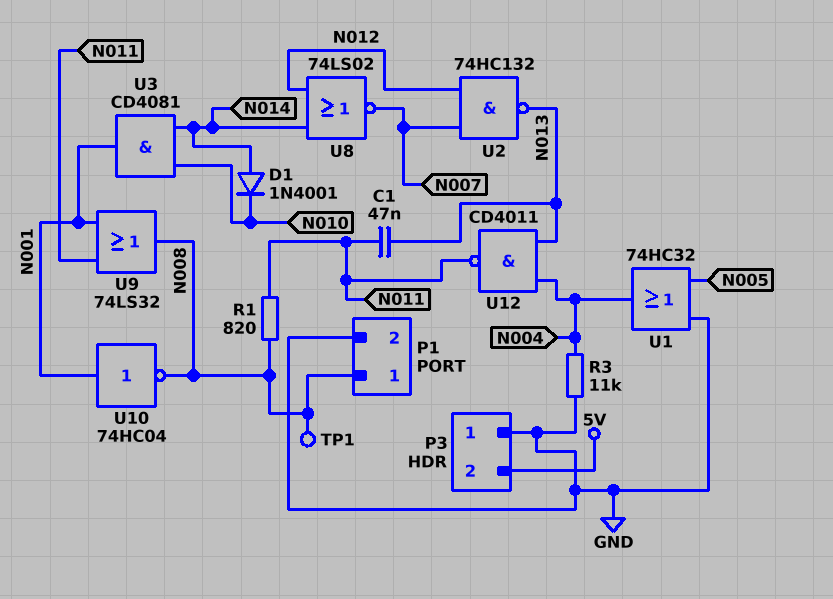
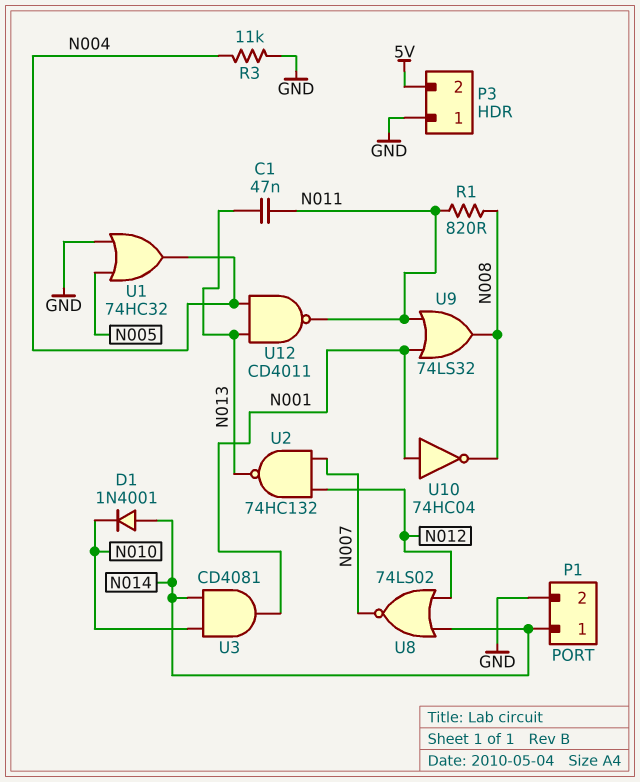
P1 pin 1: N008 -> N014
TP1: test point (N008) -> none

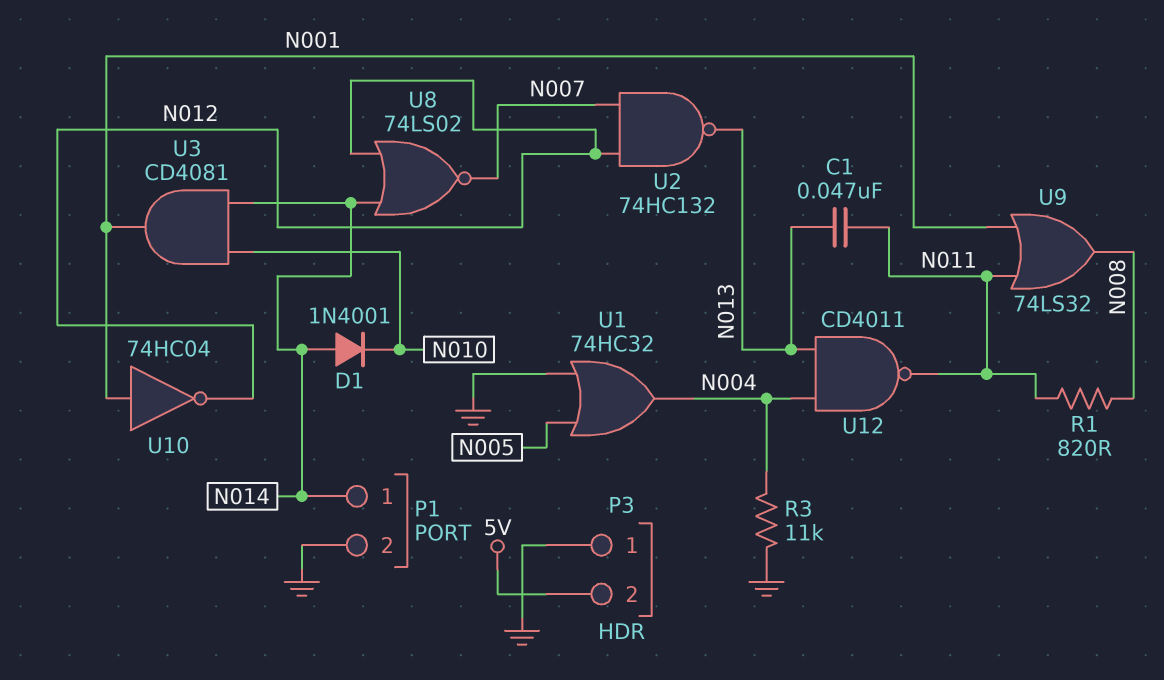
U10: NOT 74HC04 (in N001, out N008) -> NOT 74HC04 (in N001, out N012)

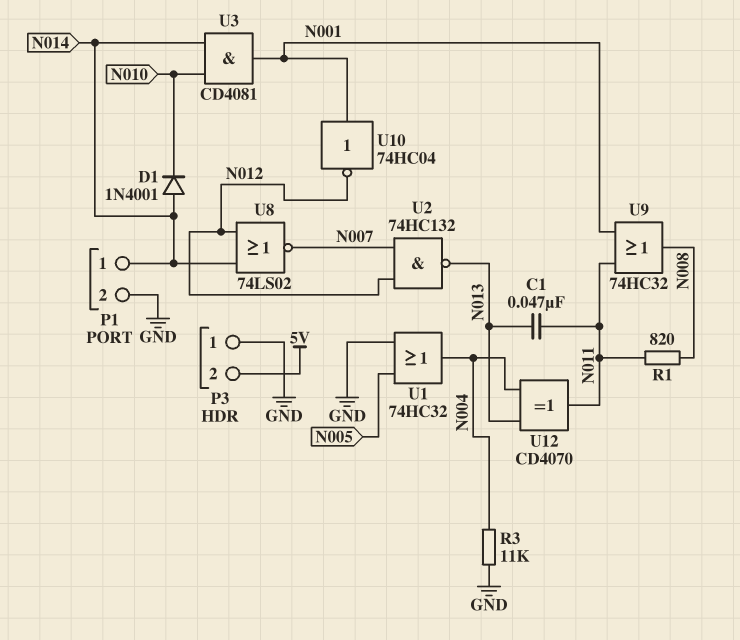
U9: OR 74LS32 (in N001, in N011, out N008) -> OR 74HC32 (in N001, in N011, out N008)
U12: NAND CD4011 (in N004, in N013, out N011) -> XOR CD4070 (in N004, in N013, out N011)

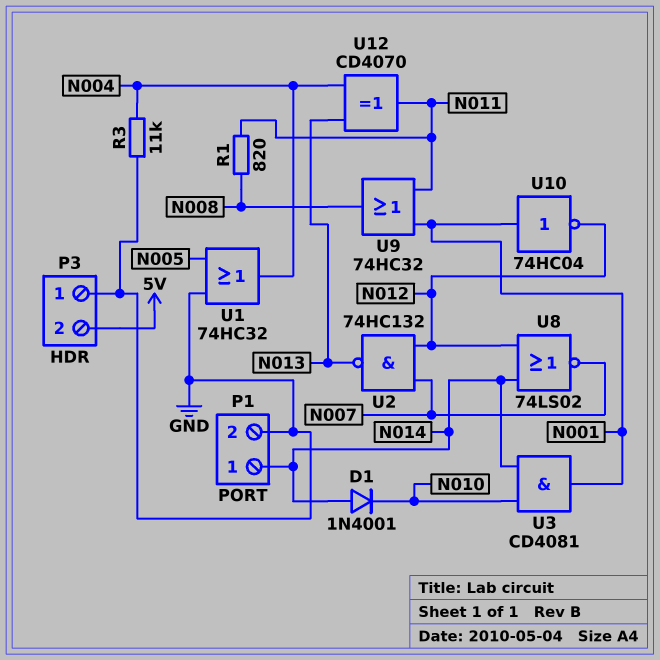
C1: 47nF (N011, N013) -> none

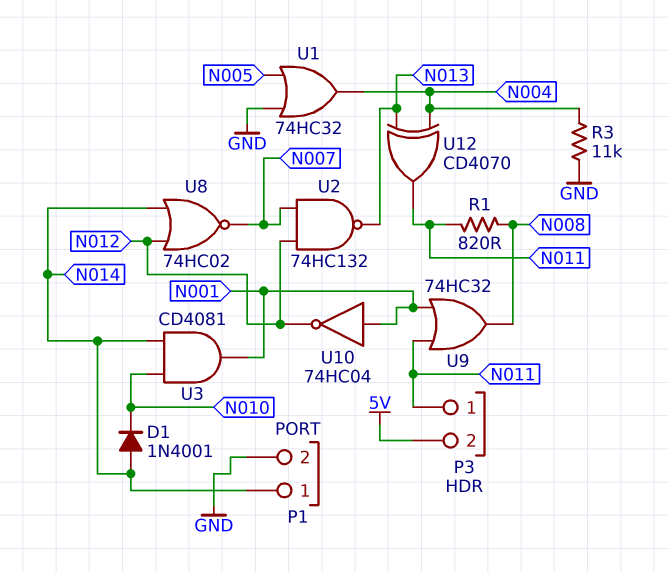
P3 pin 1: GND -> N011
U8: NOR 74LS02 (in N012, in N014, out N007) -> NOR 74HC02 (in N012, in N014, out N007)

